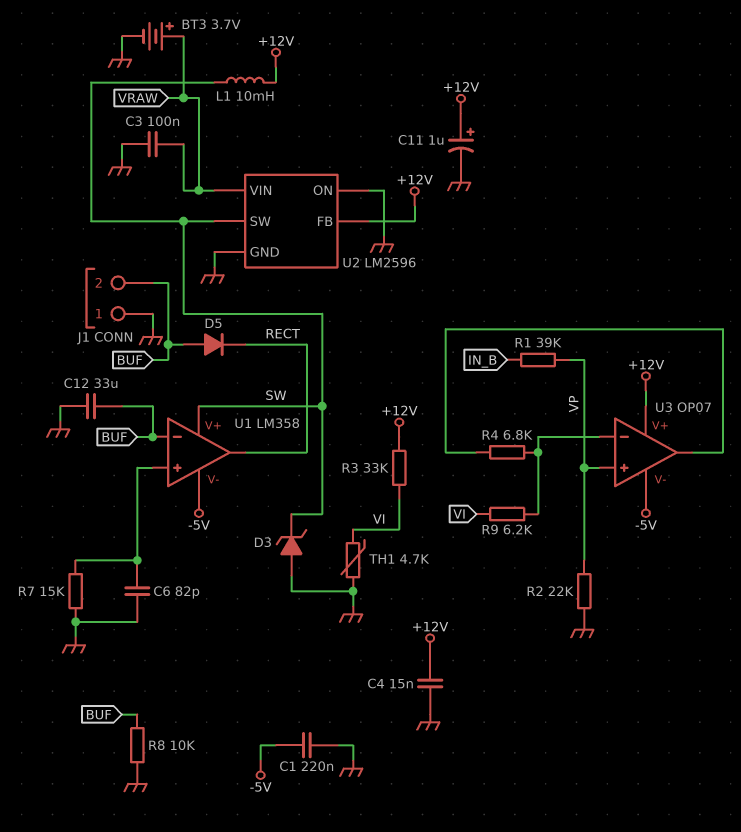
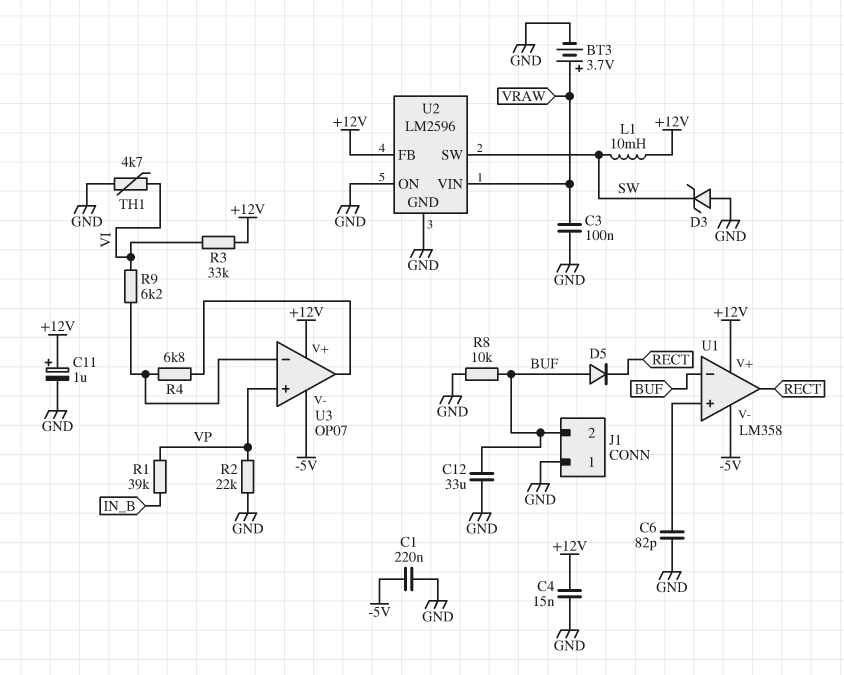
R7: 15k (GND, U1/in+) -> none
U1 pin V+: SW -> +12V

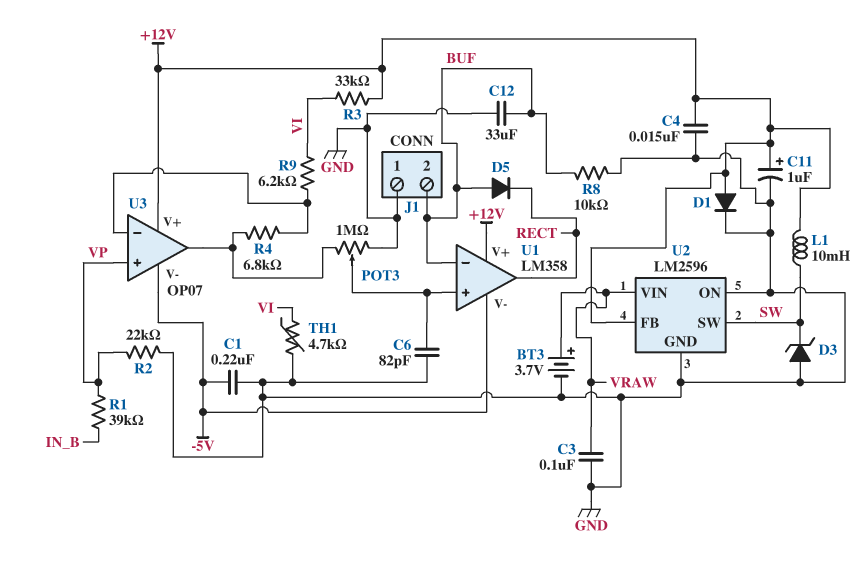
D1: none -> diode (A +12V, K GND)
POT3: none -> 1M (GND, U3/out, wiper U1/in+)

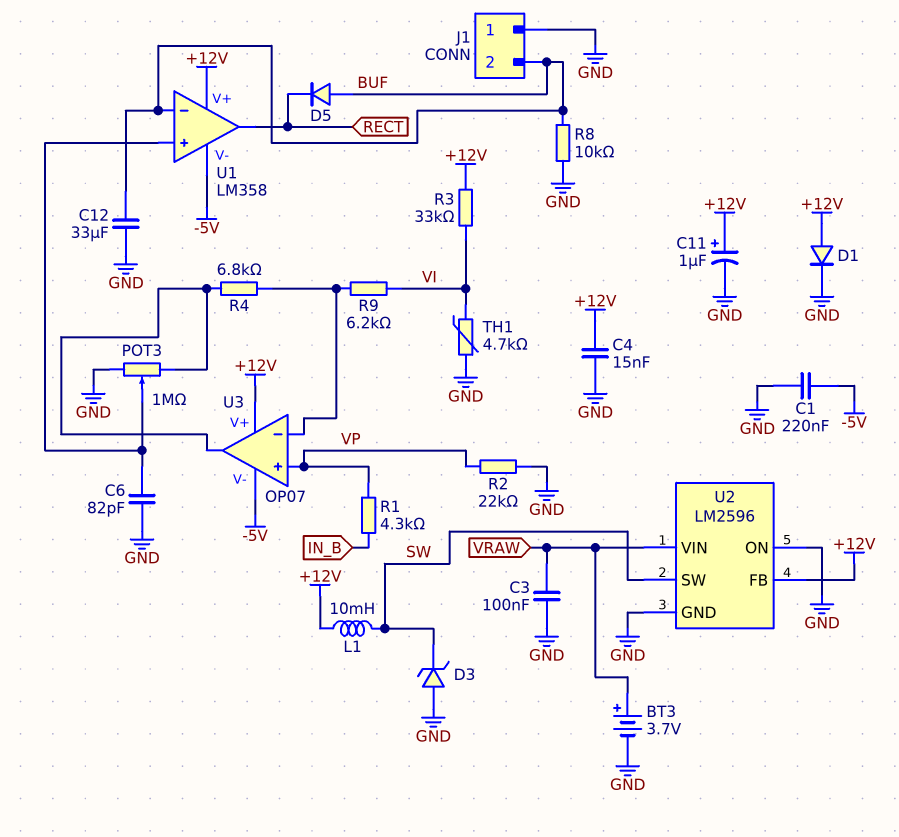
R1: 39k (IN_B, VP) -> 4.3k (IN_B, VP)

